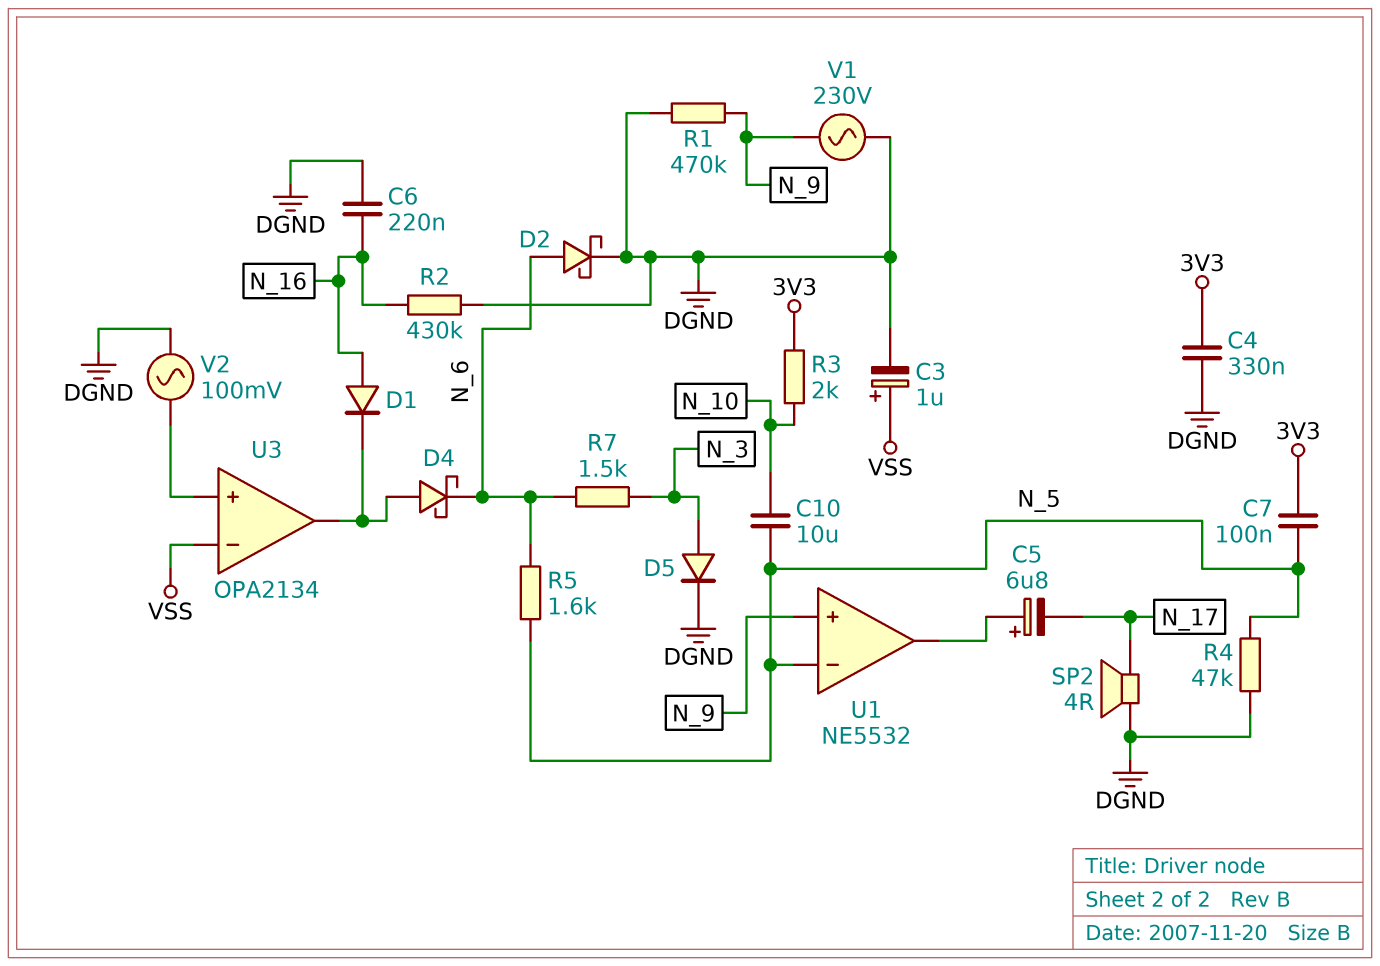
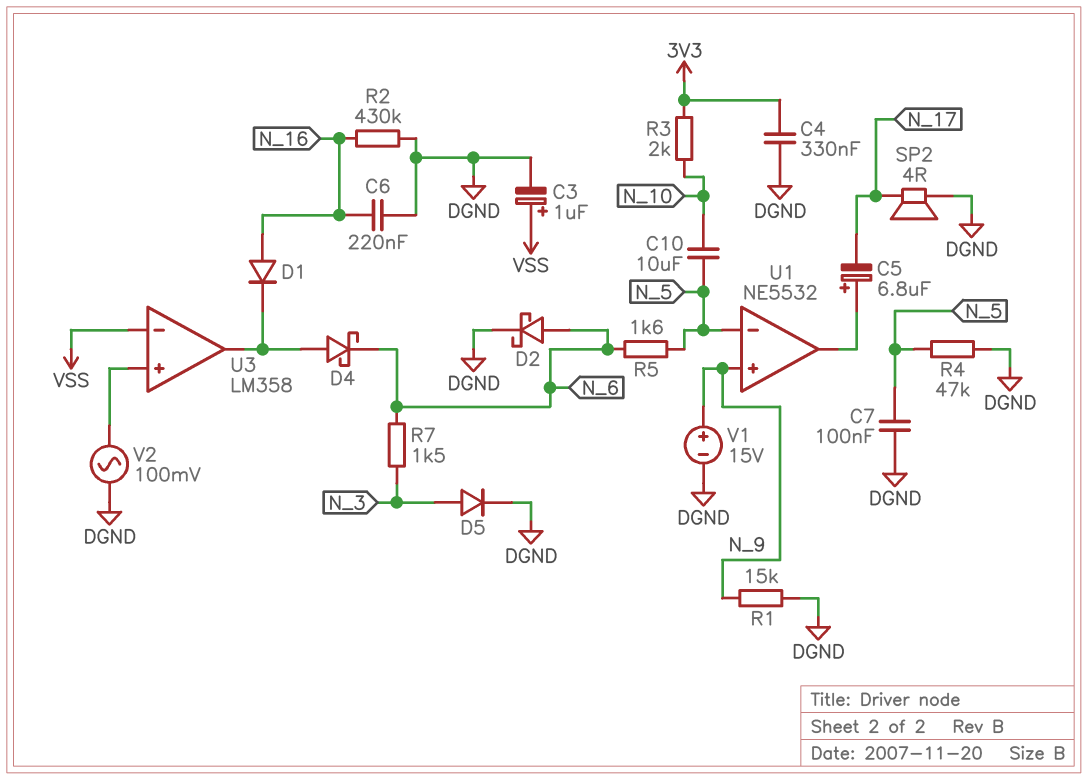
C7: 100nF (3V3, N_5) -> 100nF (DGND, N_5)
R1: 470k (DGND, N_9) -> 15k (DGND, N_9)
U3: OPA2134 -> LM358
V1: AC 230V (DGND, N_9) -> 15V (plus N_9, minus DGND)

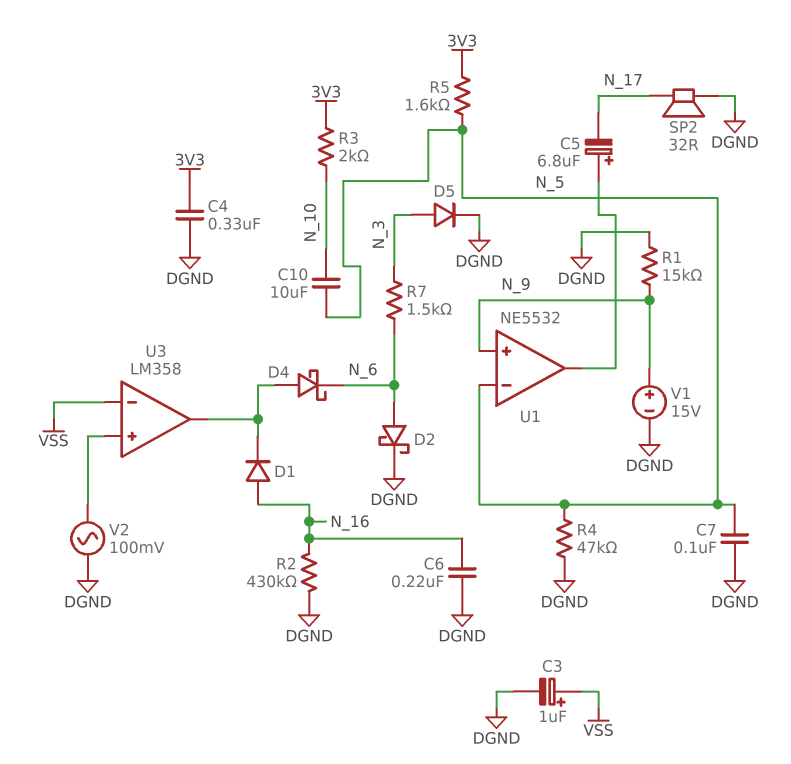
R5: 1.6k (N_5, N_6) -> 1.6k (3V3, N_5)
SP2: speaker 4R (DGND, N_17) -> speaker 32R (DGND, N_17)

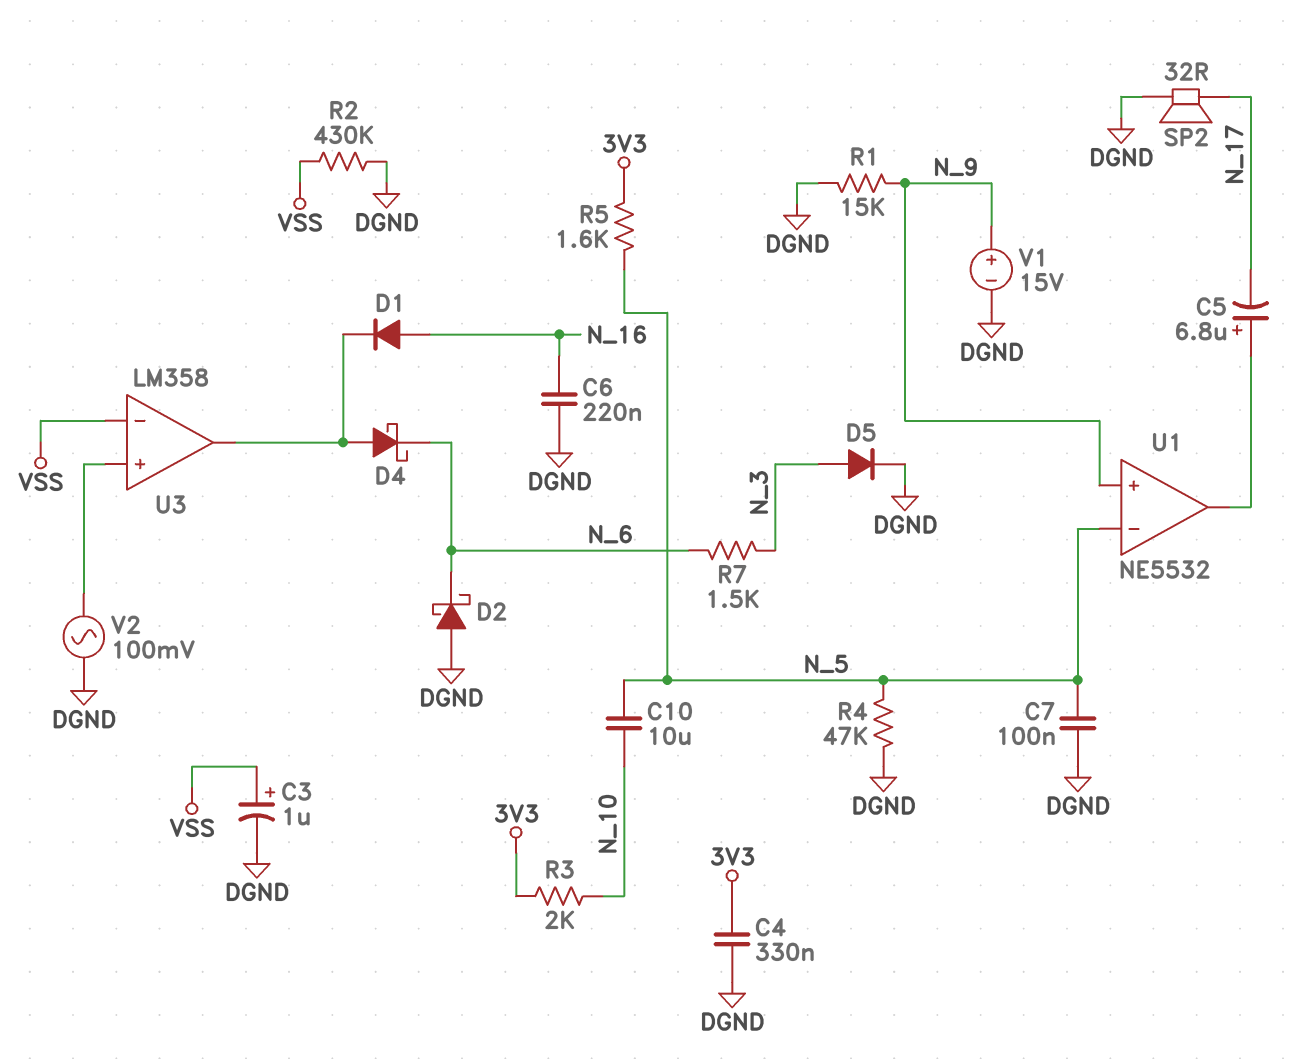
D2: schottky (A N_6, K DGND) -> schottky (A DGND, K N_6)
R2: 430k (DGND, N_16) -> 430k (DGND, VSS)

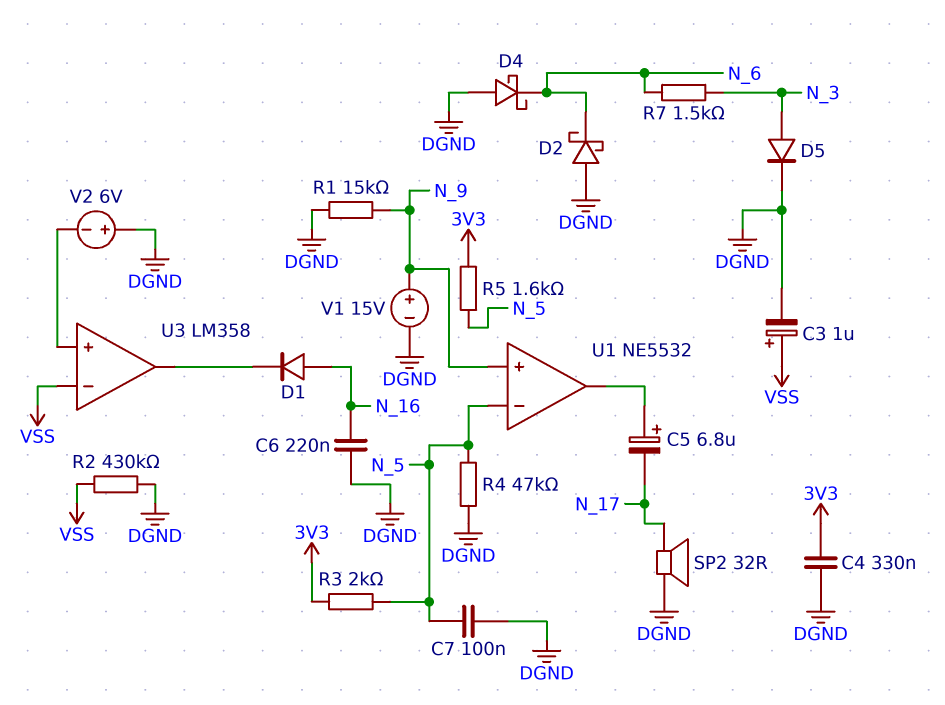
C10: 10uF (N_5, N_10) -> none
D4: schottky (A U3/out, K N_6) -> schottky (A DGND, K N_6)
R3: 2k (3V3, N_10) -> 2k (3V3, N_5)
V2: AC 100mV (DGND, U3/in+) -> 6V (plus DGND, minus U3/in+)

